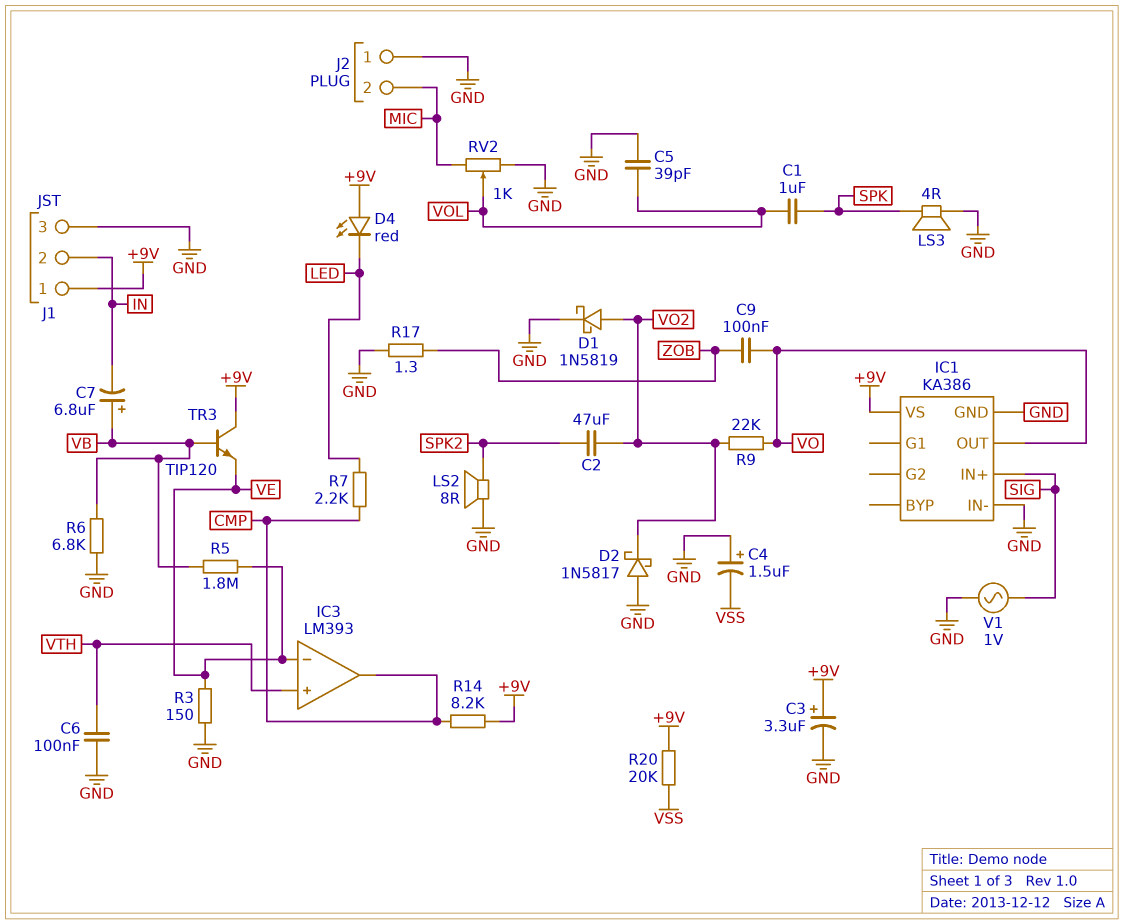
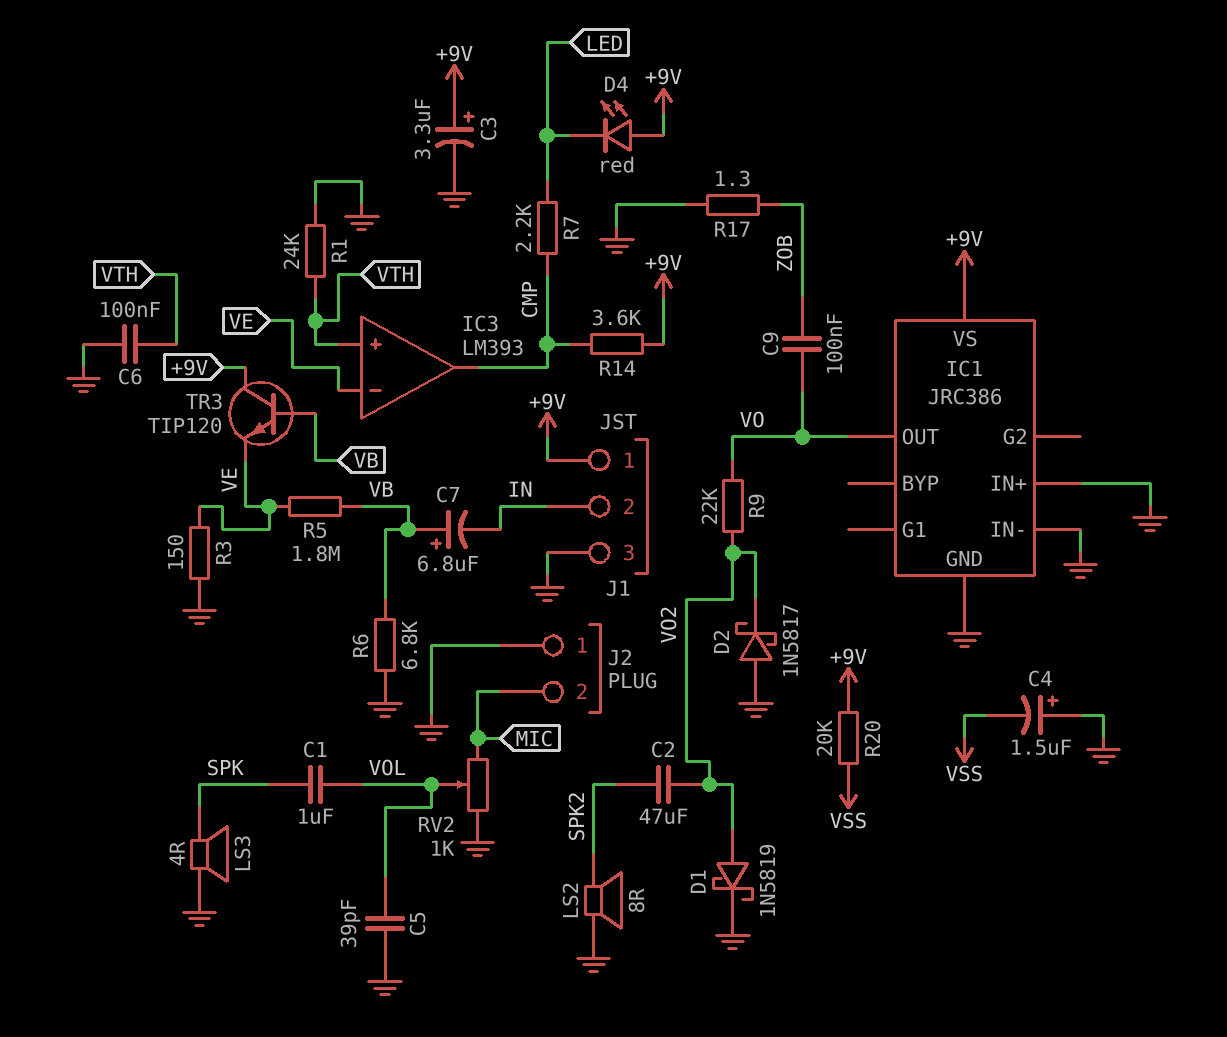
IC1: KA386 -> JRC386
IC1 pin IN+: SIG -> GND
R1: none -> 24k (GND, VTH)
R14: 8.2k (+9V, CMP) -> 3.6k (+9V, CMP)
V1: AC 1V (GND, SIG) -> none

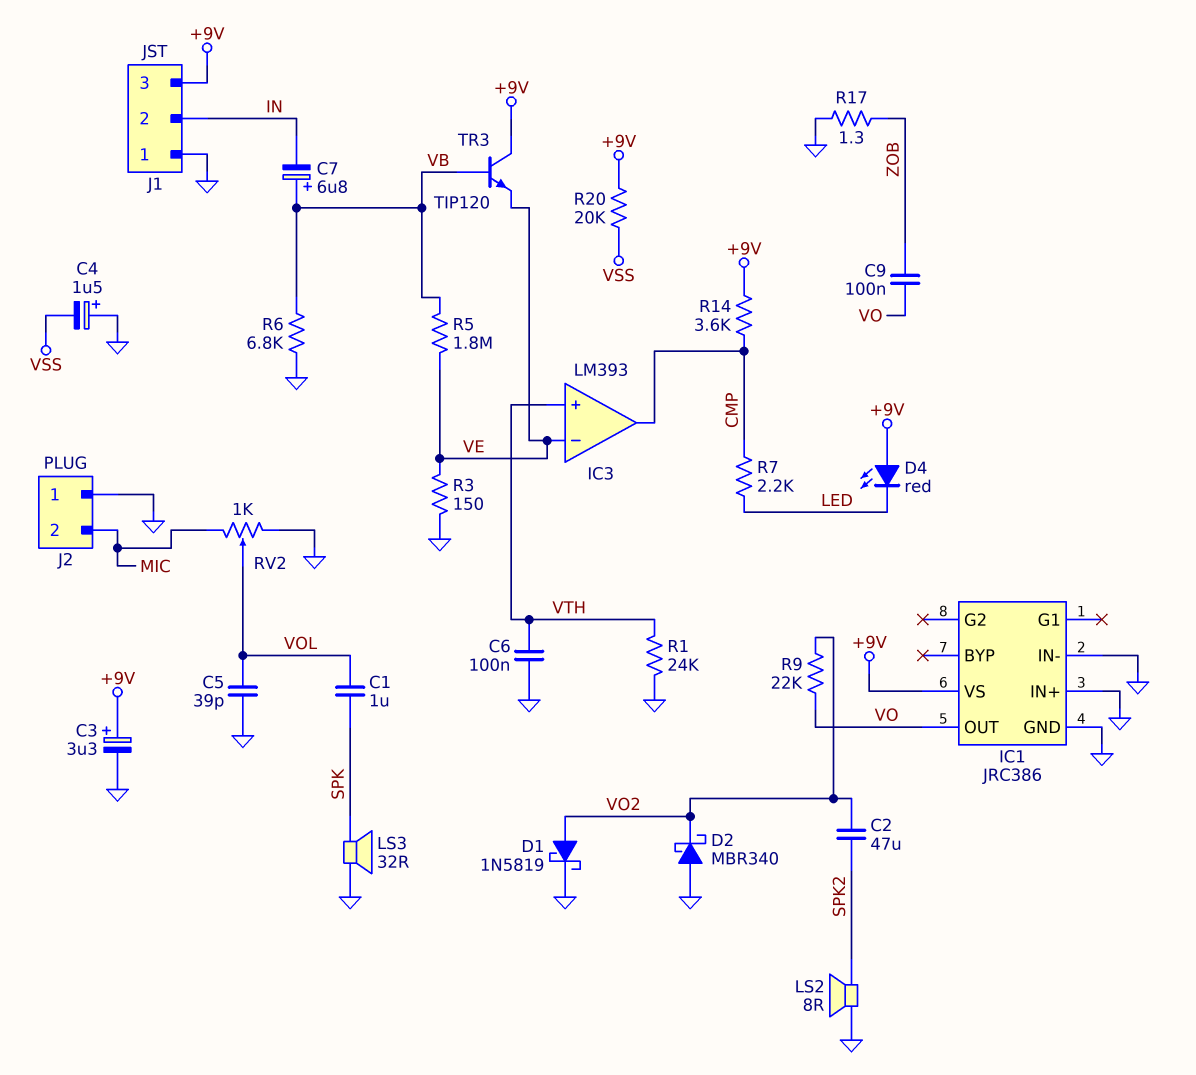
D2: schottky 1N5817 (A GND, K VO2) -> schottky MBR340 (A GND, K VO2)
J1 pin 1: +9V -> GND
J1 pin 3: GND -> +9V
LS3: speaker 4R (GND, SPK) -> speaker 32R (GND, SPK)

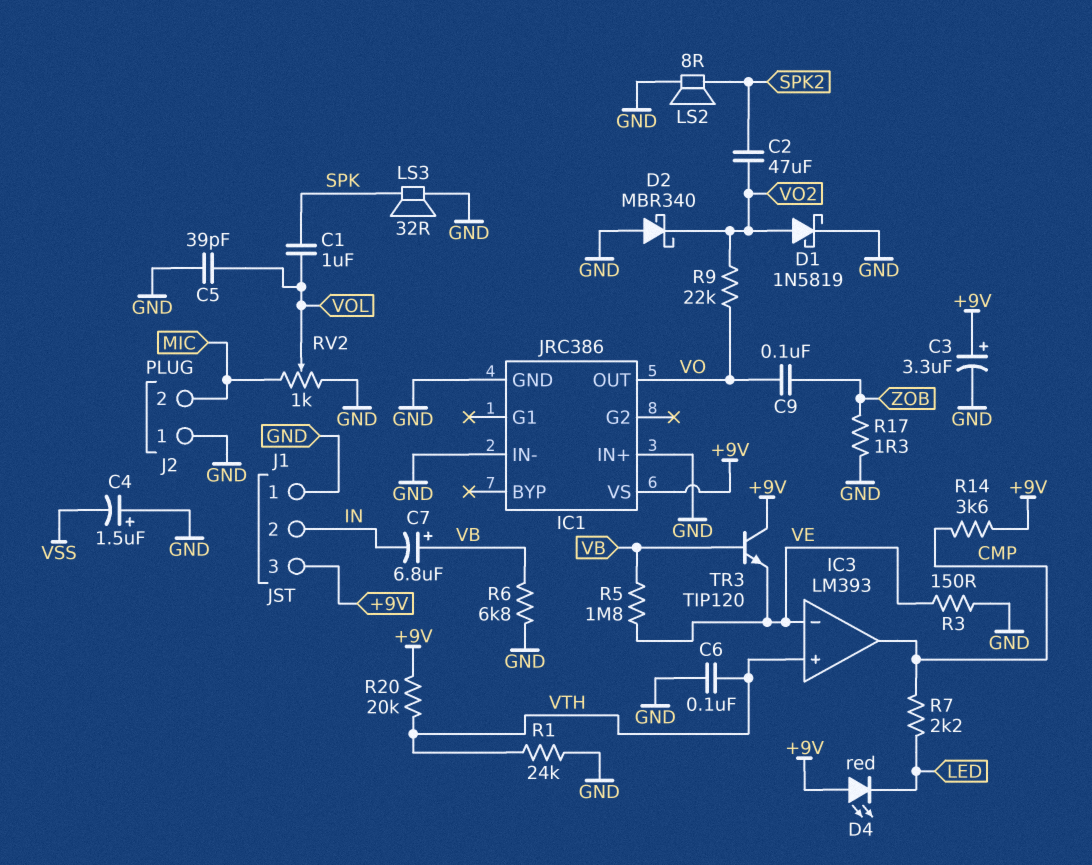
R20: 20k (+9V, VSS) -> 20k (+9V, VTH)

